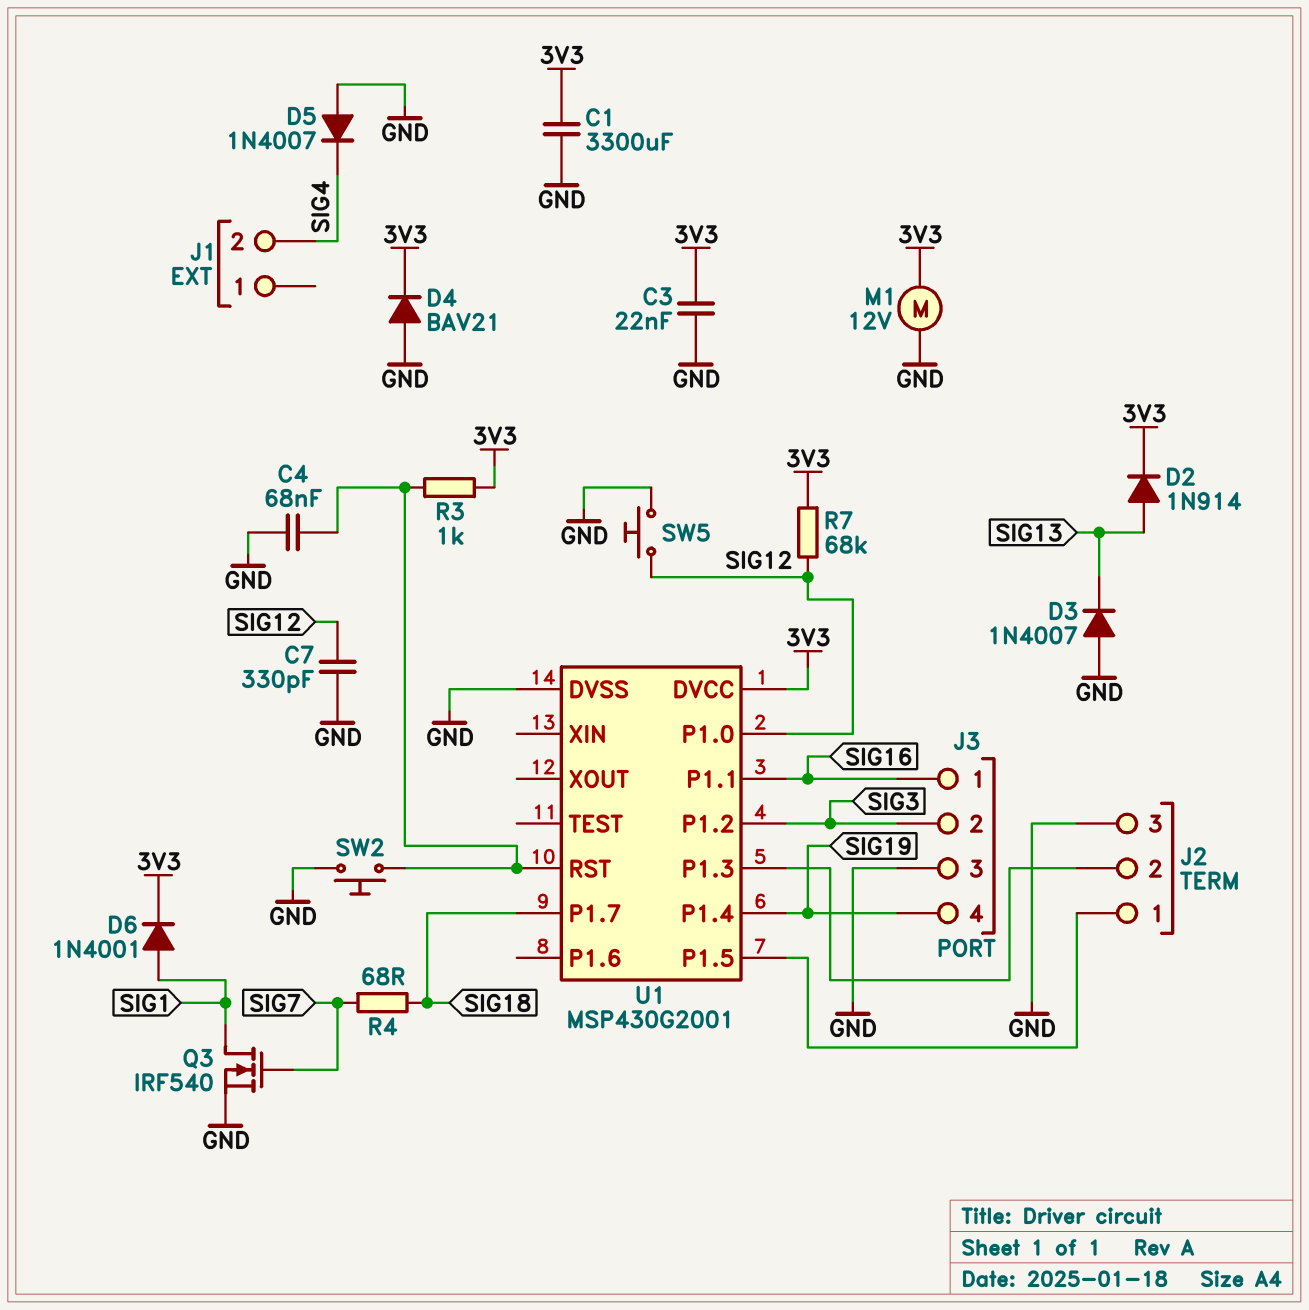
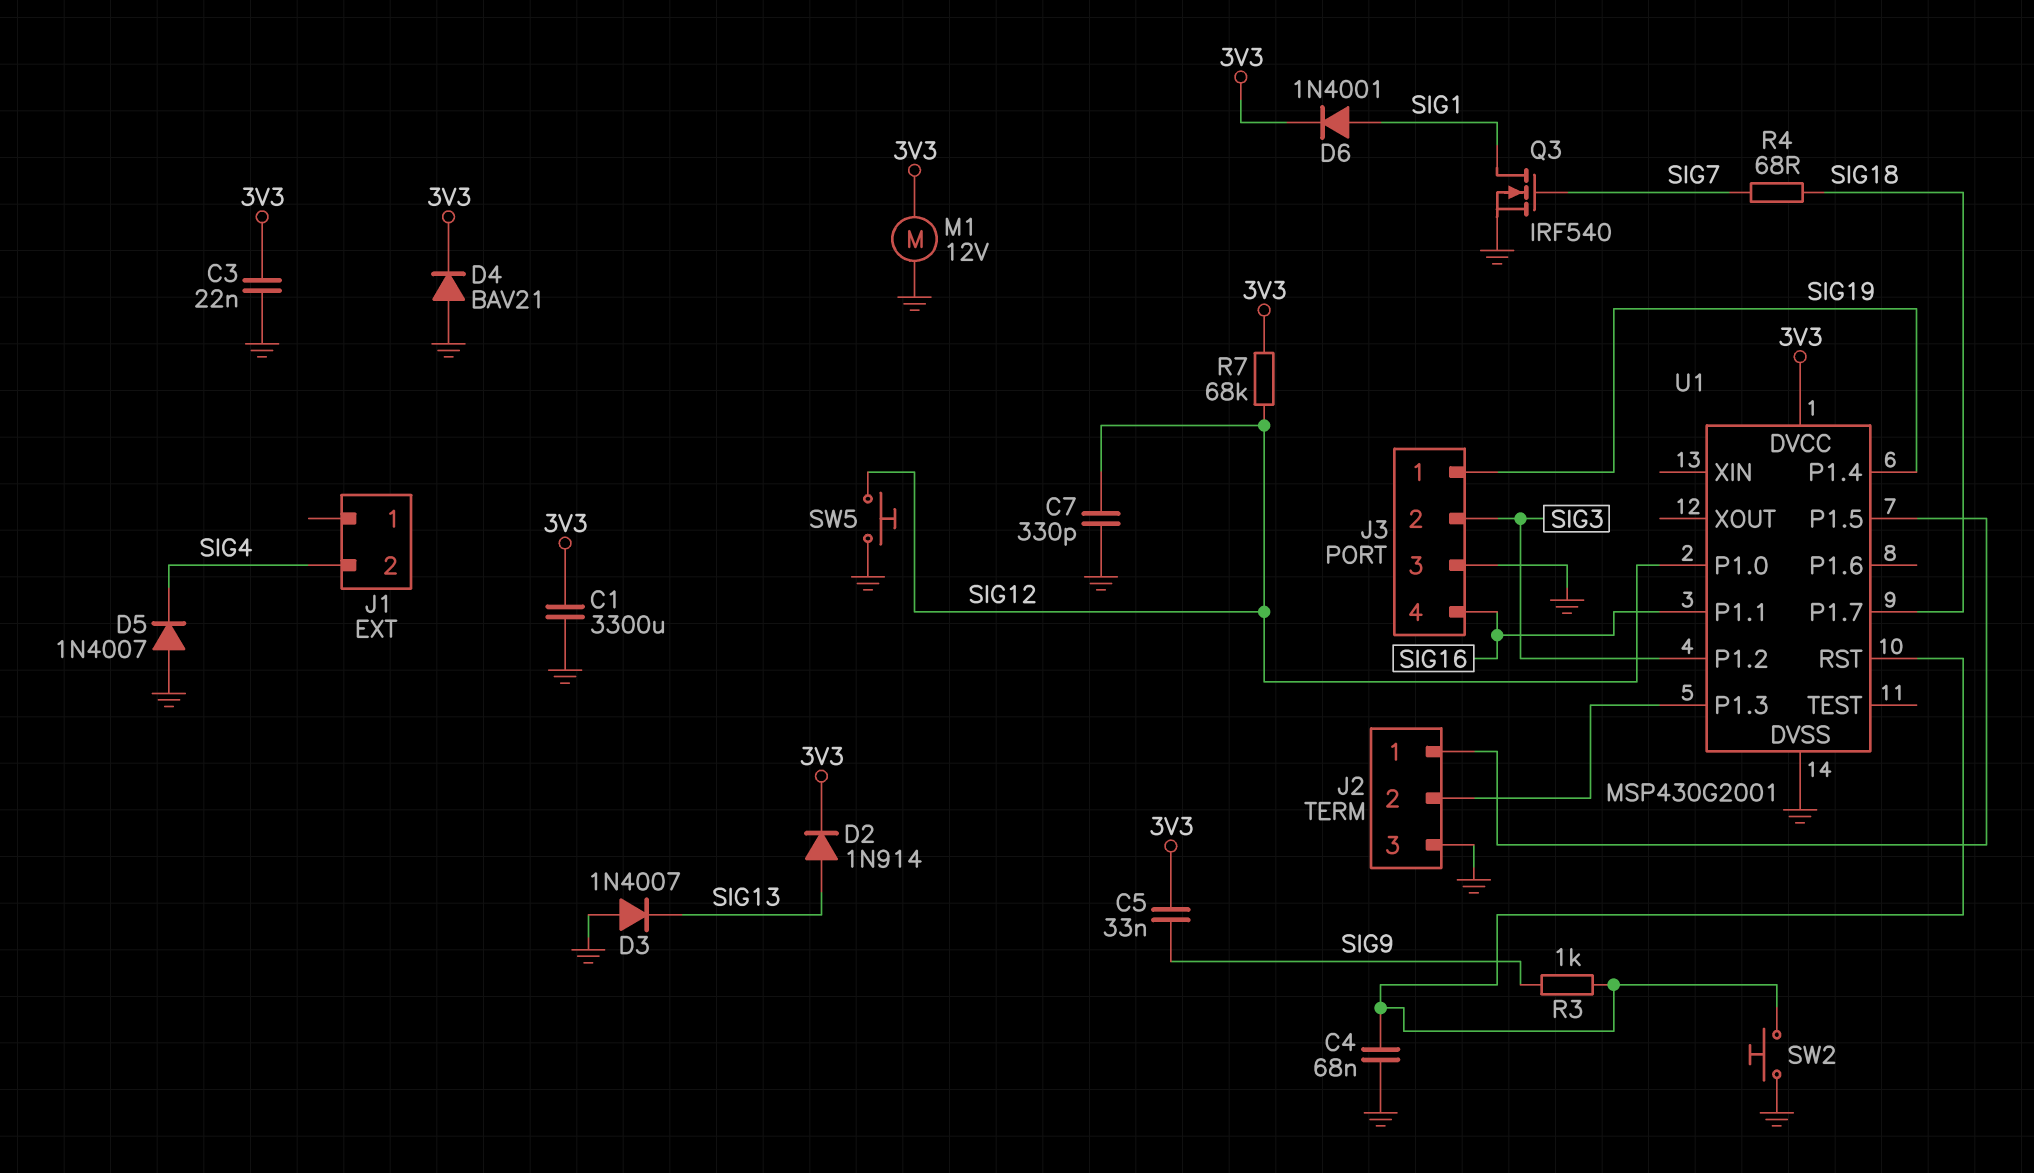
C5: none -> 33nF (3V3, SIG9)
J3 pin 1: SIG16 -> SIG19
J3 pin 4: SIG19 -> SIG16
R3: 1k (3V3, U1/RST) -> 1k (SIG9, U1/RST)

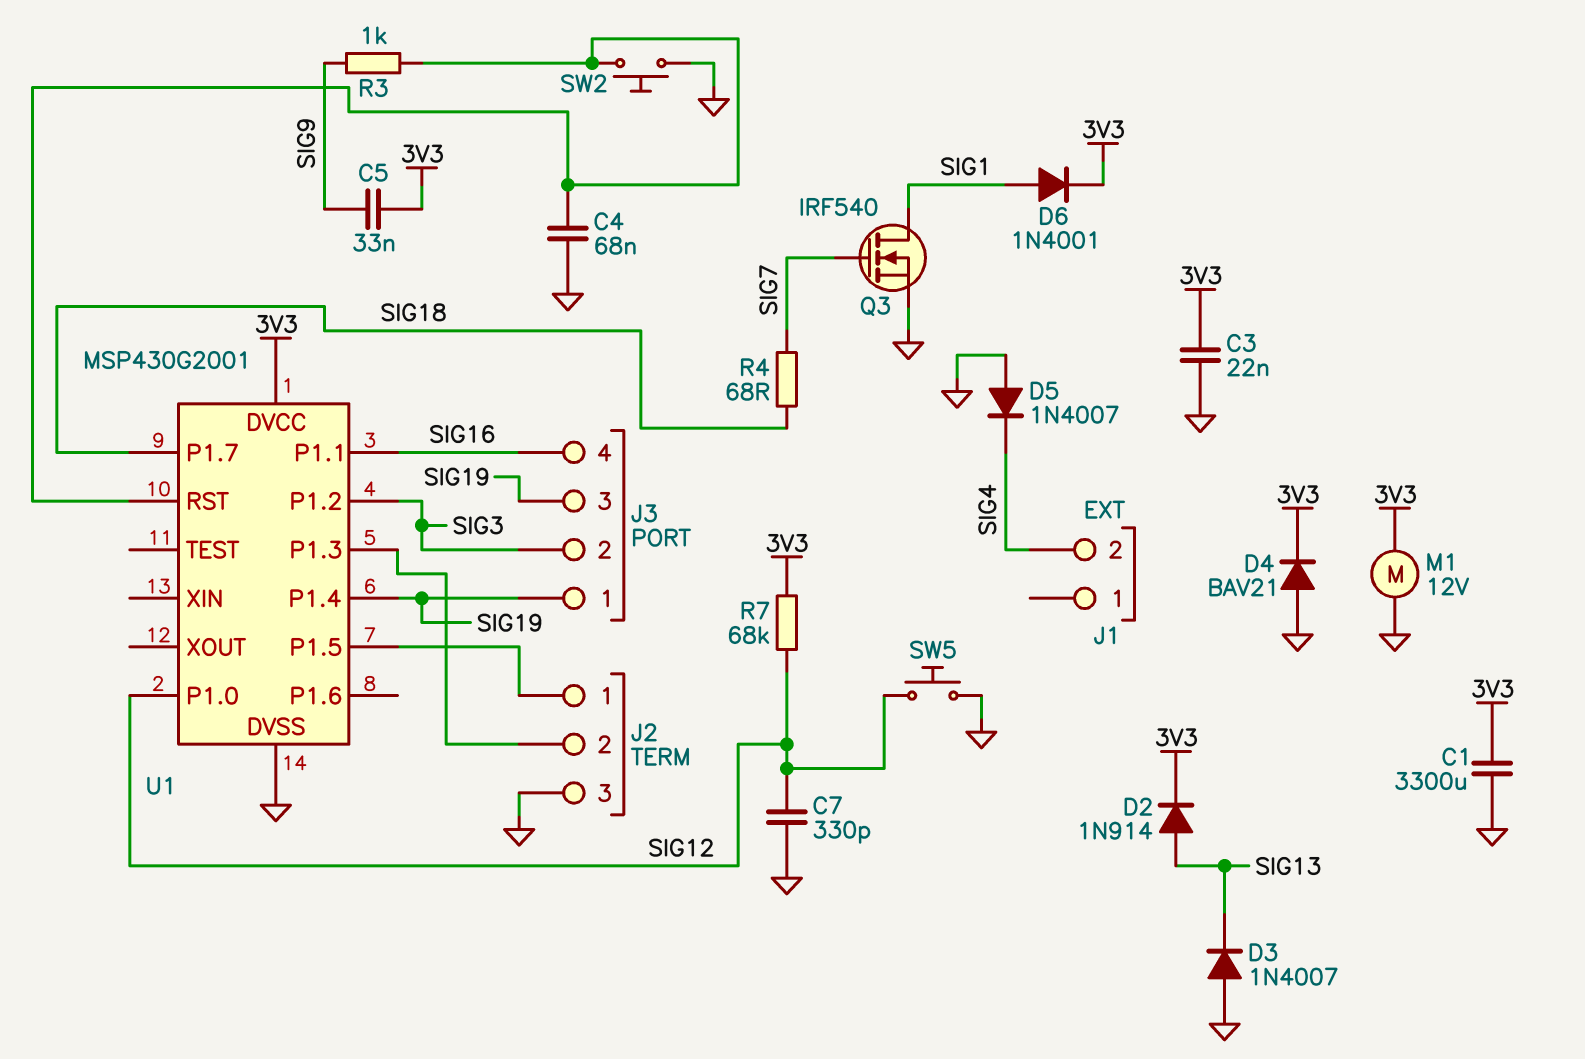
J3 pin 3: GND -> SIG19

